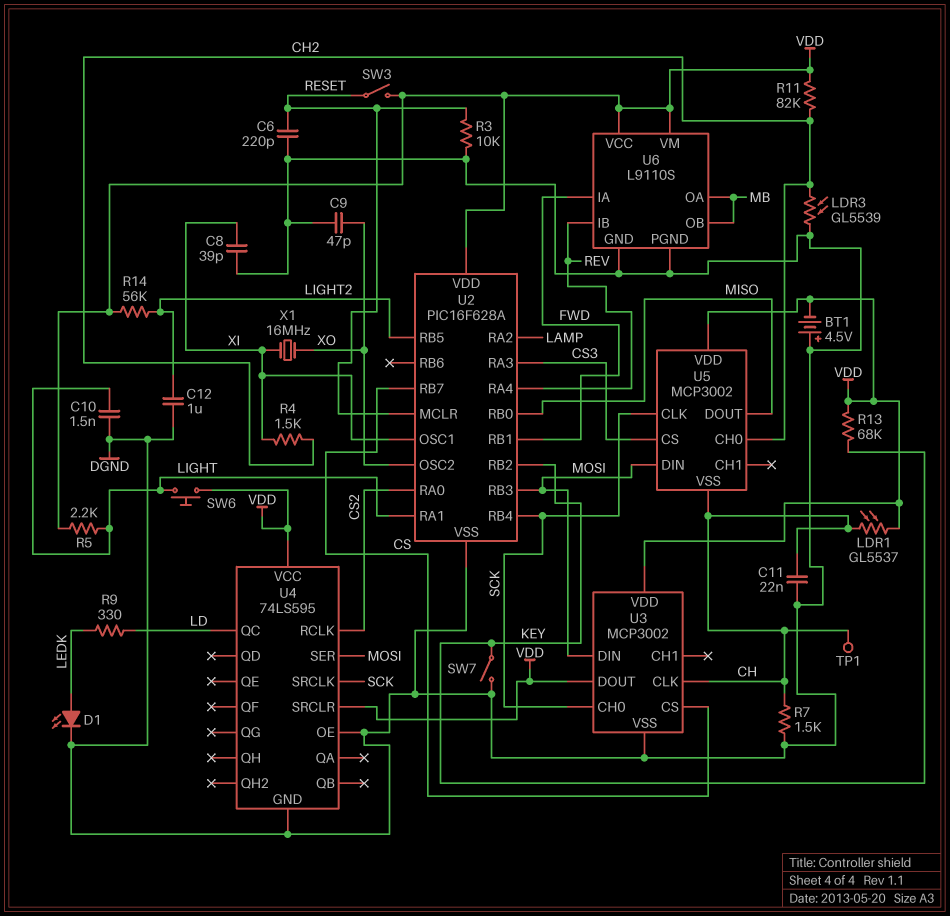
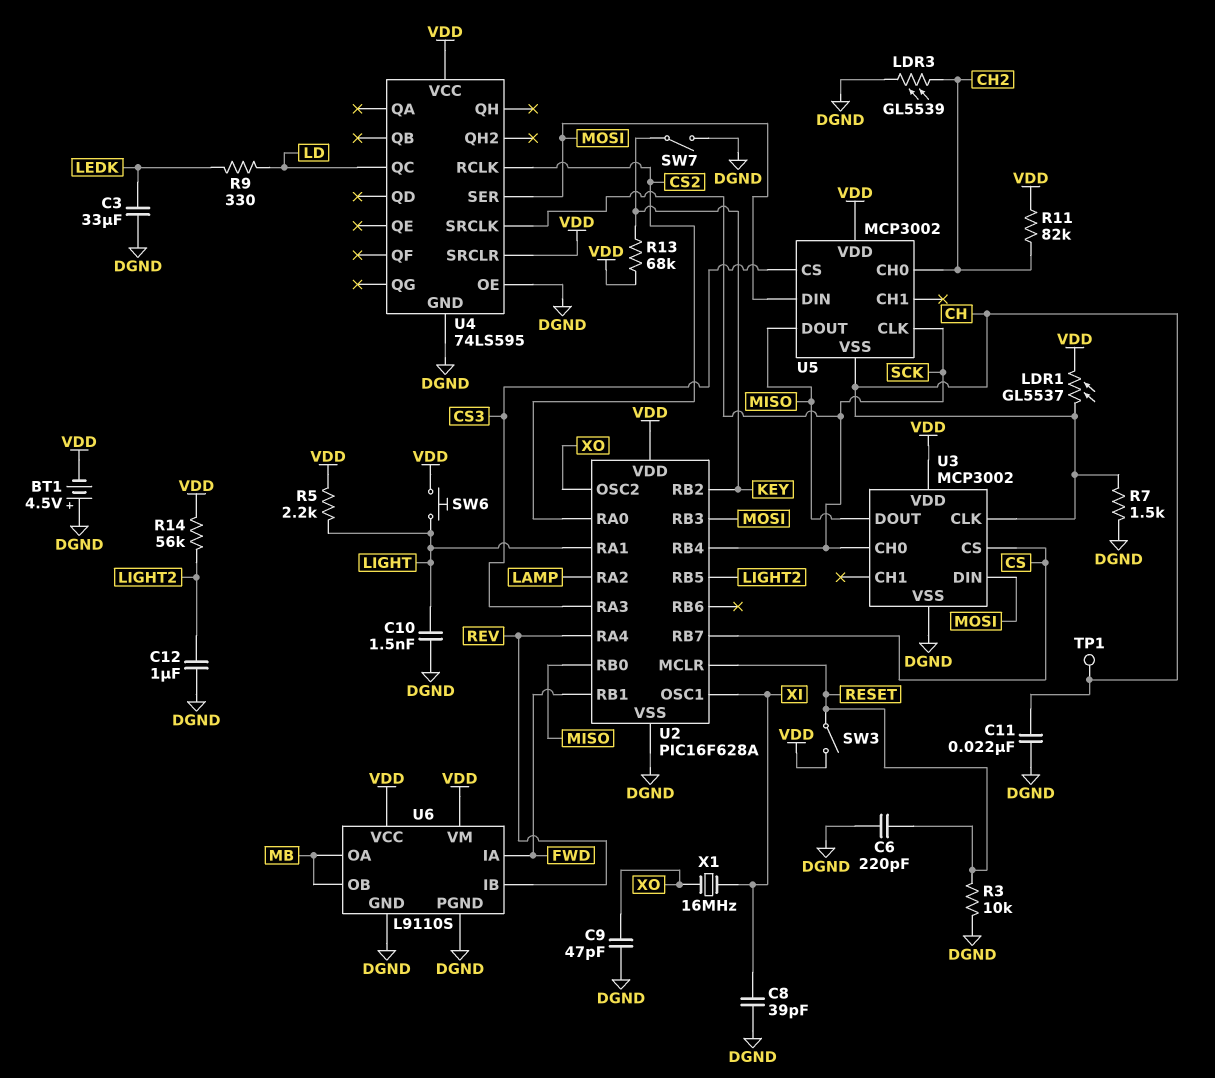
C3: none -> 33uF (DGND, LEDK)
D1: LED (A LEDK, K DGND) -> none
R4: 1.5k (CH2, XI) -> none
U3 pin DOUT: VDD -> MISO

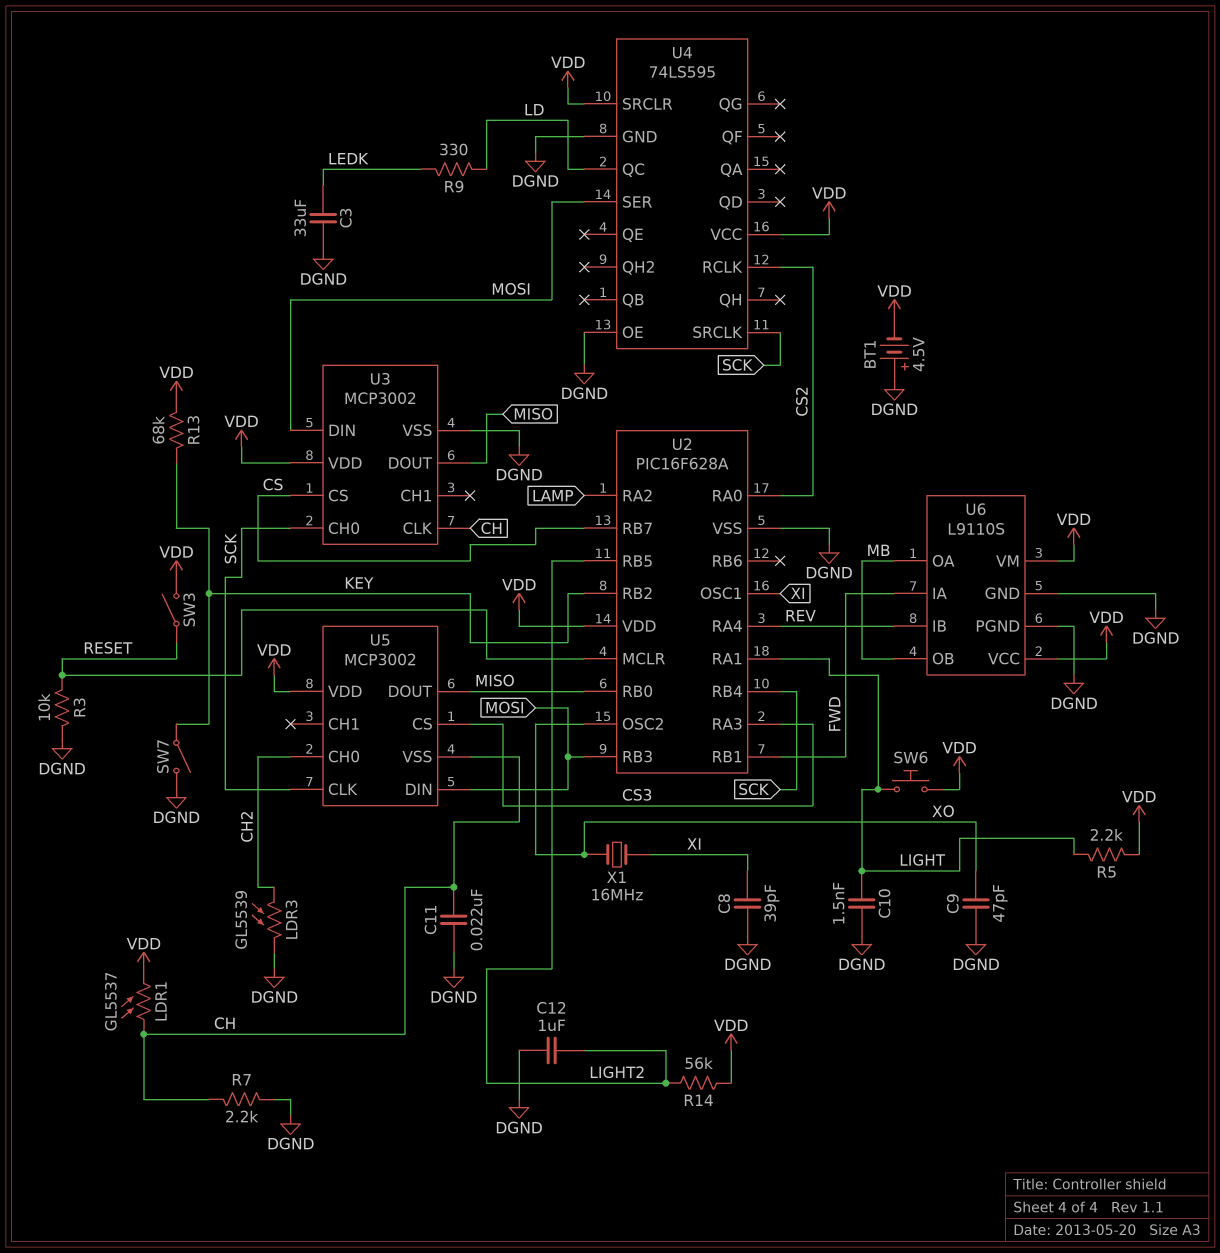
C6: 220pF (DGND, RESET) -> none
R7: 1.5k (CH, DGND) -> 2.2k (CH, DGND)
R11: 82k (CH2, VDD) -> none
TP1: test point (CH) -> none

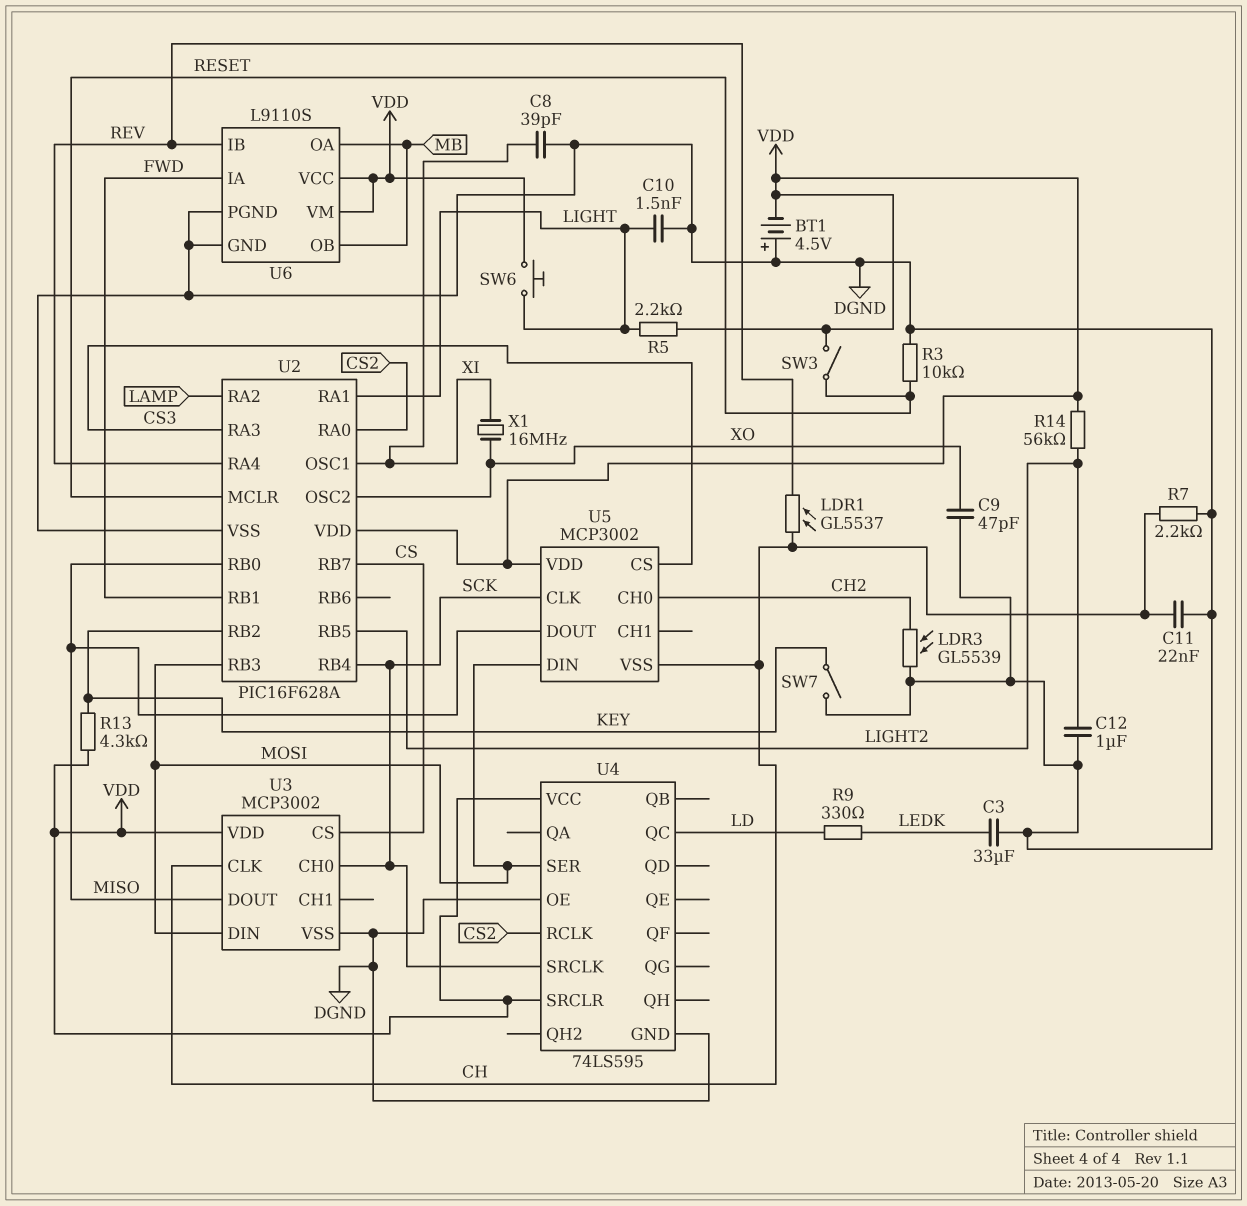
LDR1: GL5537 (CH, VDD) -> GL5537 (CH, REV)
R13: 68k (KEY, VDD) -> 4.3k (KEY, VDD)

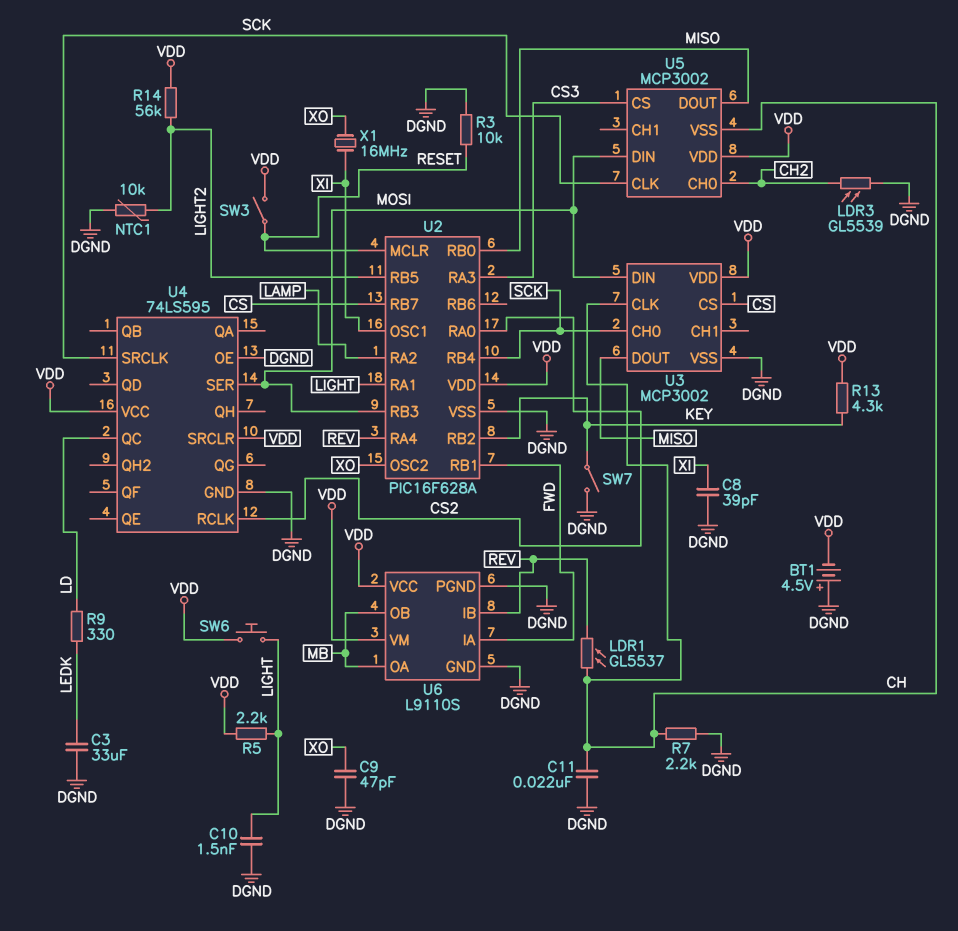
C12: 1uF (DGND, LIGHT2) -> none
NTC1: none -> 10k (DGND, LIGHT2)

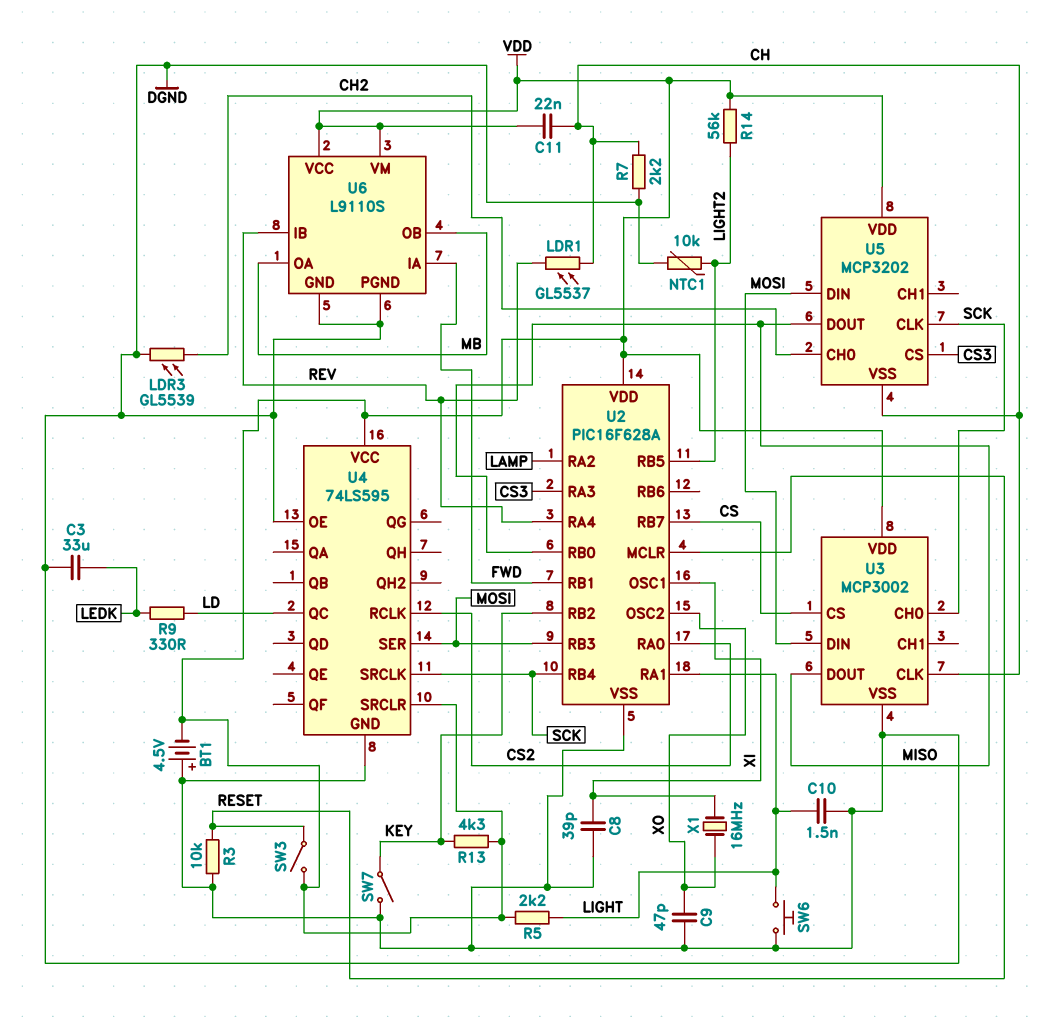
C11: 22nF (CH, DGND) -> 22nF (CH, VDD)
SW6: button (LIGHT, VDD) -> button (DGND, LIGHT)
U5: MCP3002 -> MCP3202

